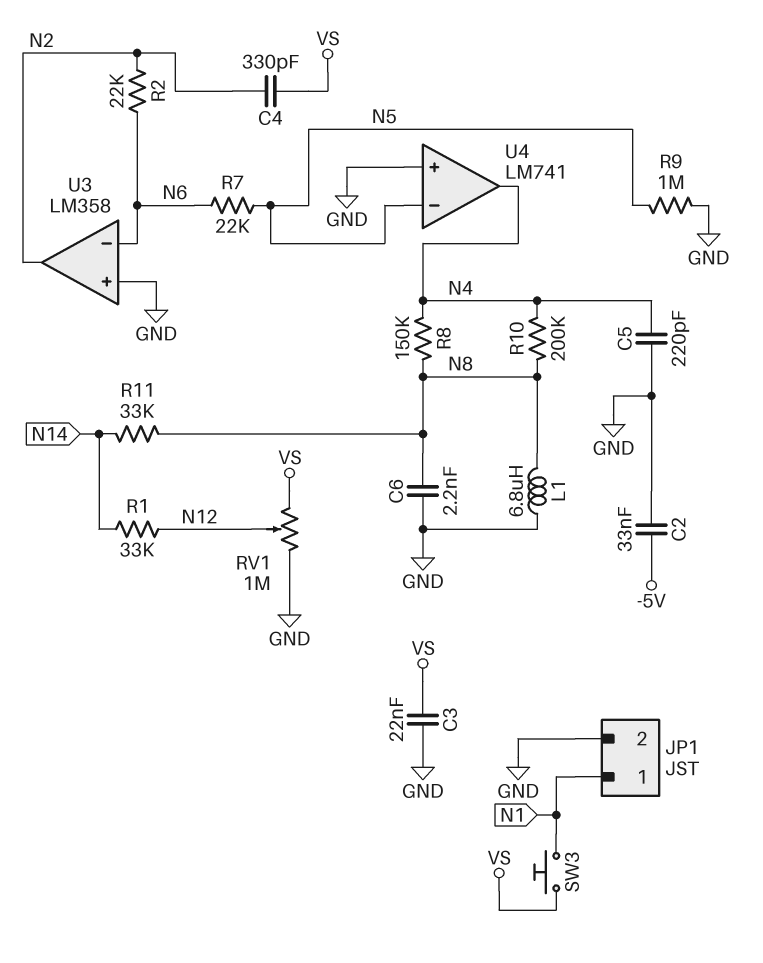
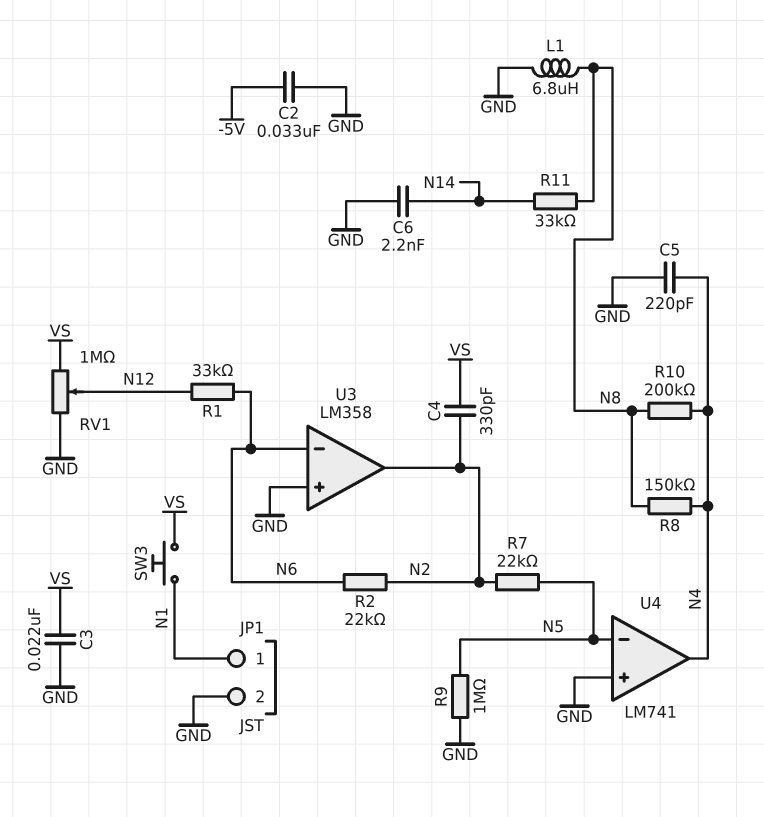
C6: 2.2nF (GND, N8) -> 2.2nF (GND, N14)
R1: 33k (N12, N14) -> 33k (N6, N12)
R7: 22k (N5, N6) -> 22k (N2, N5)

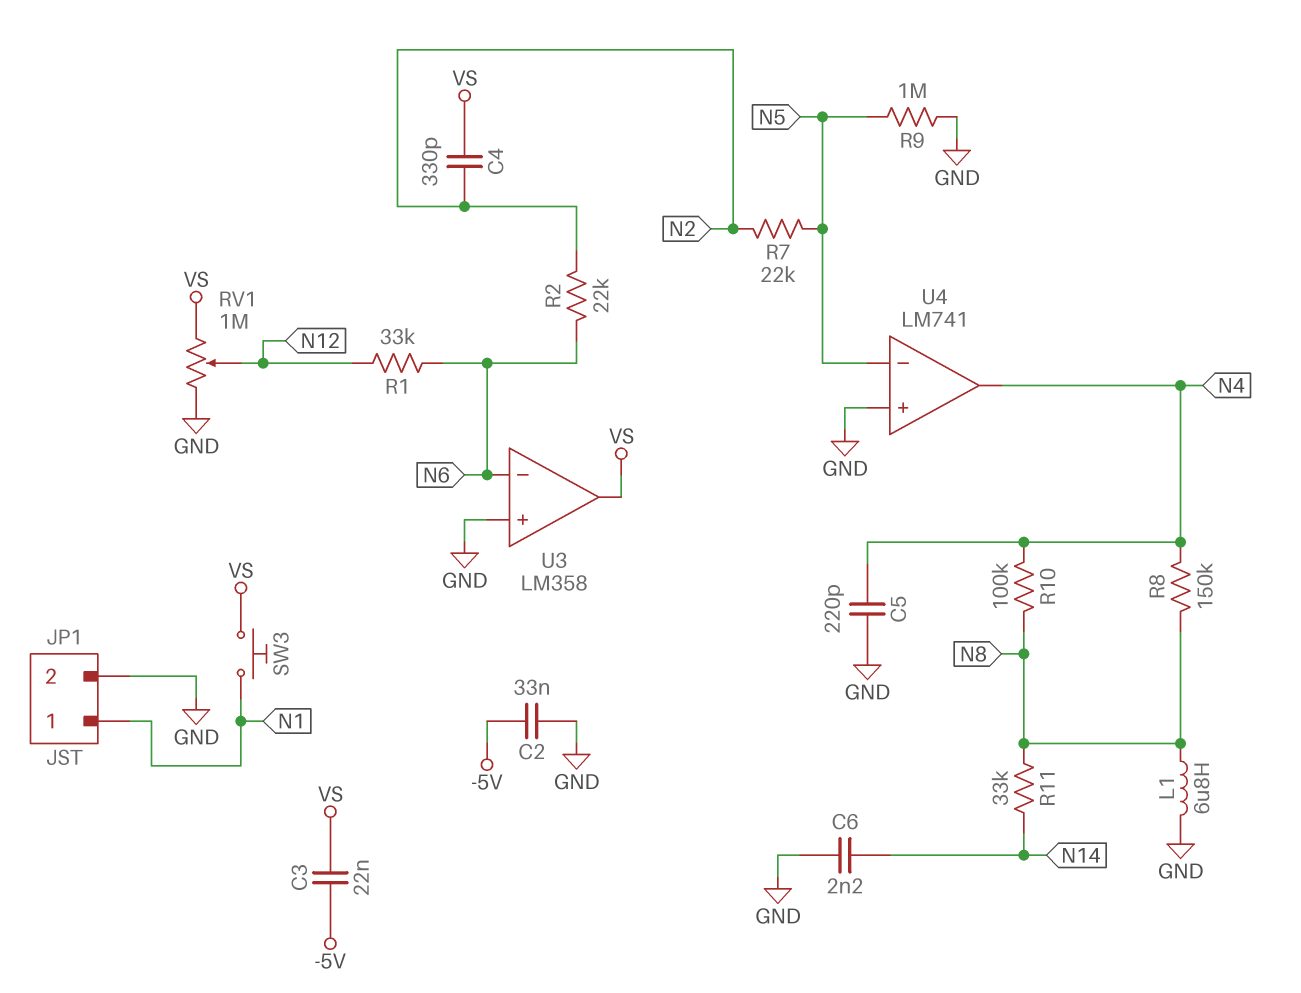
C3: 22nF (GND, VS) -> 22nF (-5V, VS)
R10: 200k (N4, N8) -> 100k (N4, N8)
U3 pin out: N2 -> VS

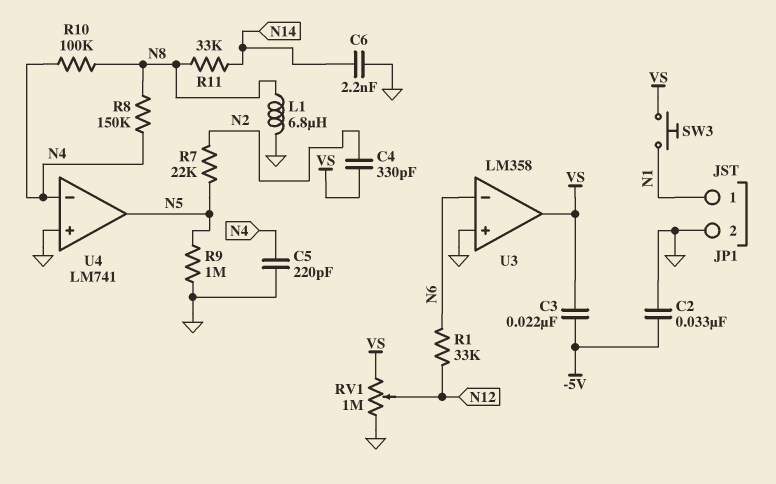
R2: 22k (N2, N6) -> none
U4 pin in-: N5 -> N4
U4 pin out: N4 -> N5

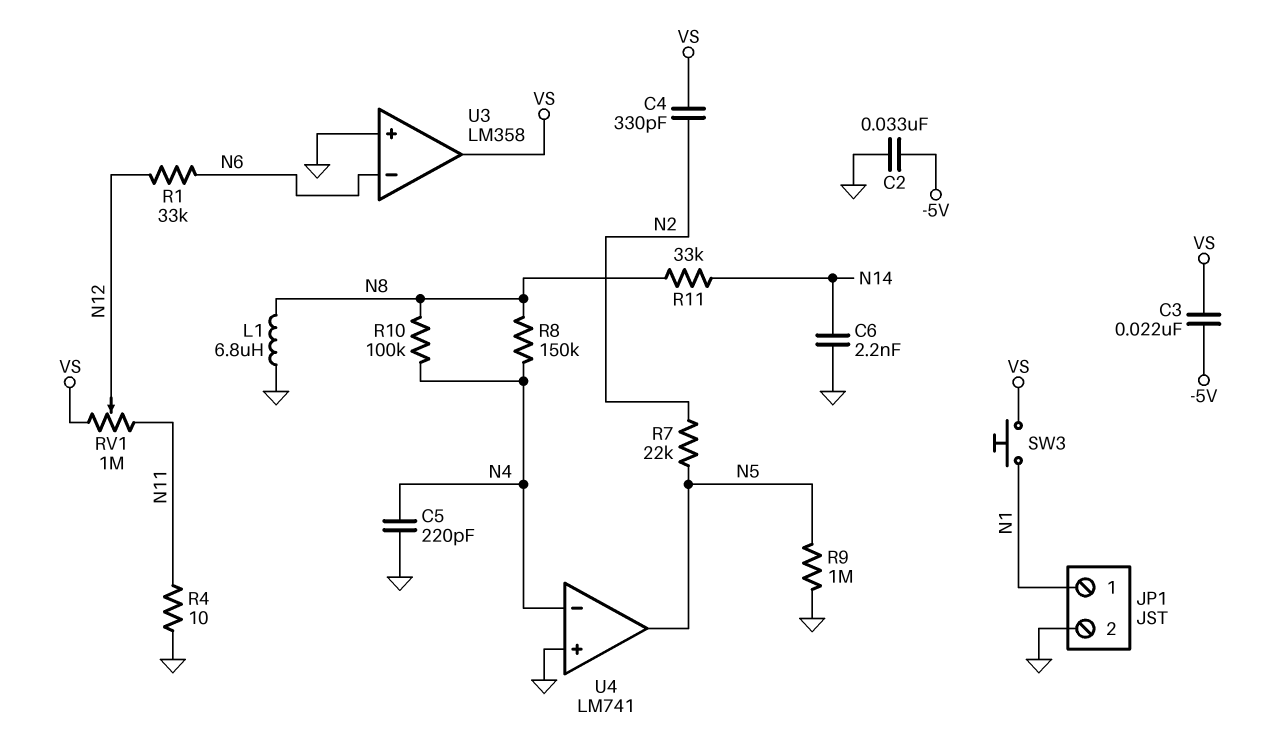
R4: none -> 10 (GND, N11)
RV1: 1M (GND, VS, wiper N12) -> 1M (N11, VS, wiper N12)

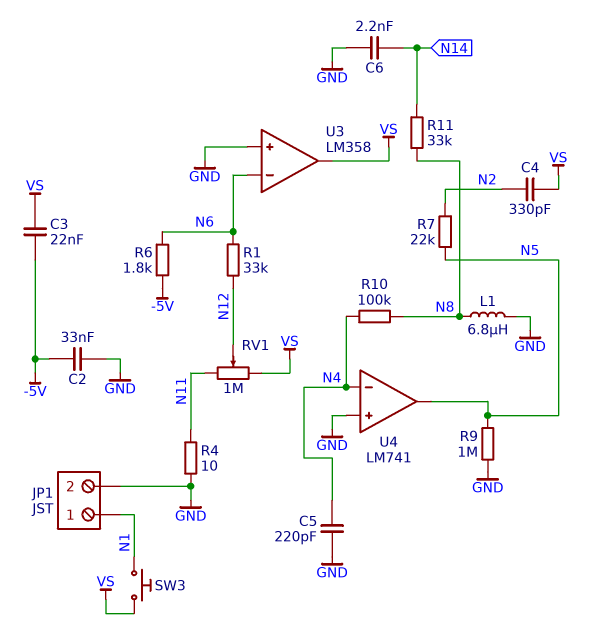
R6: none -> 1.8k (-5V, N6)
R8: 150k (N4, N8) -> none

